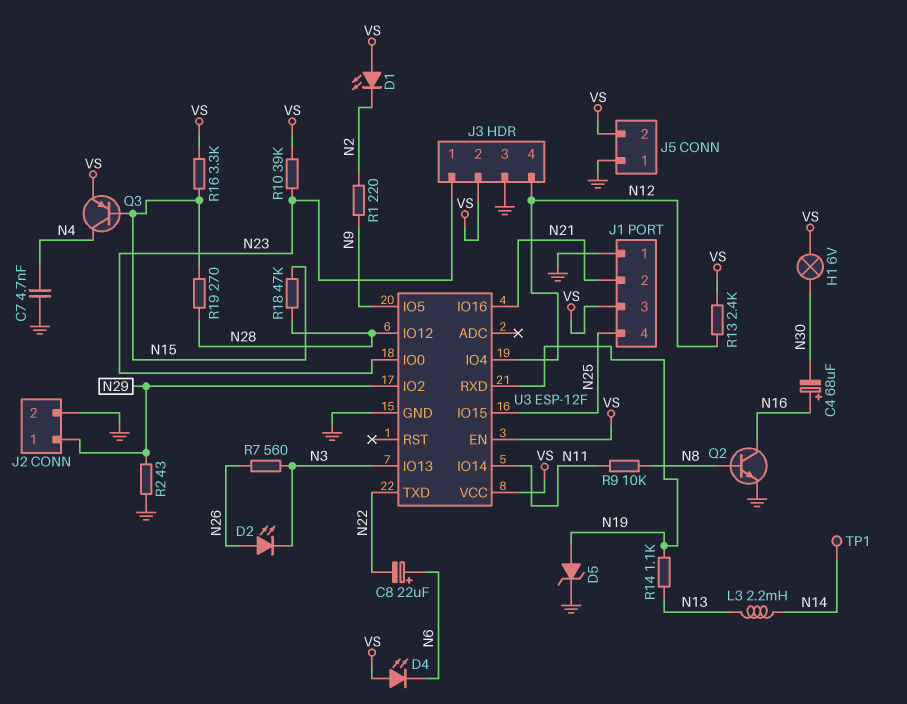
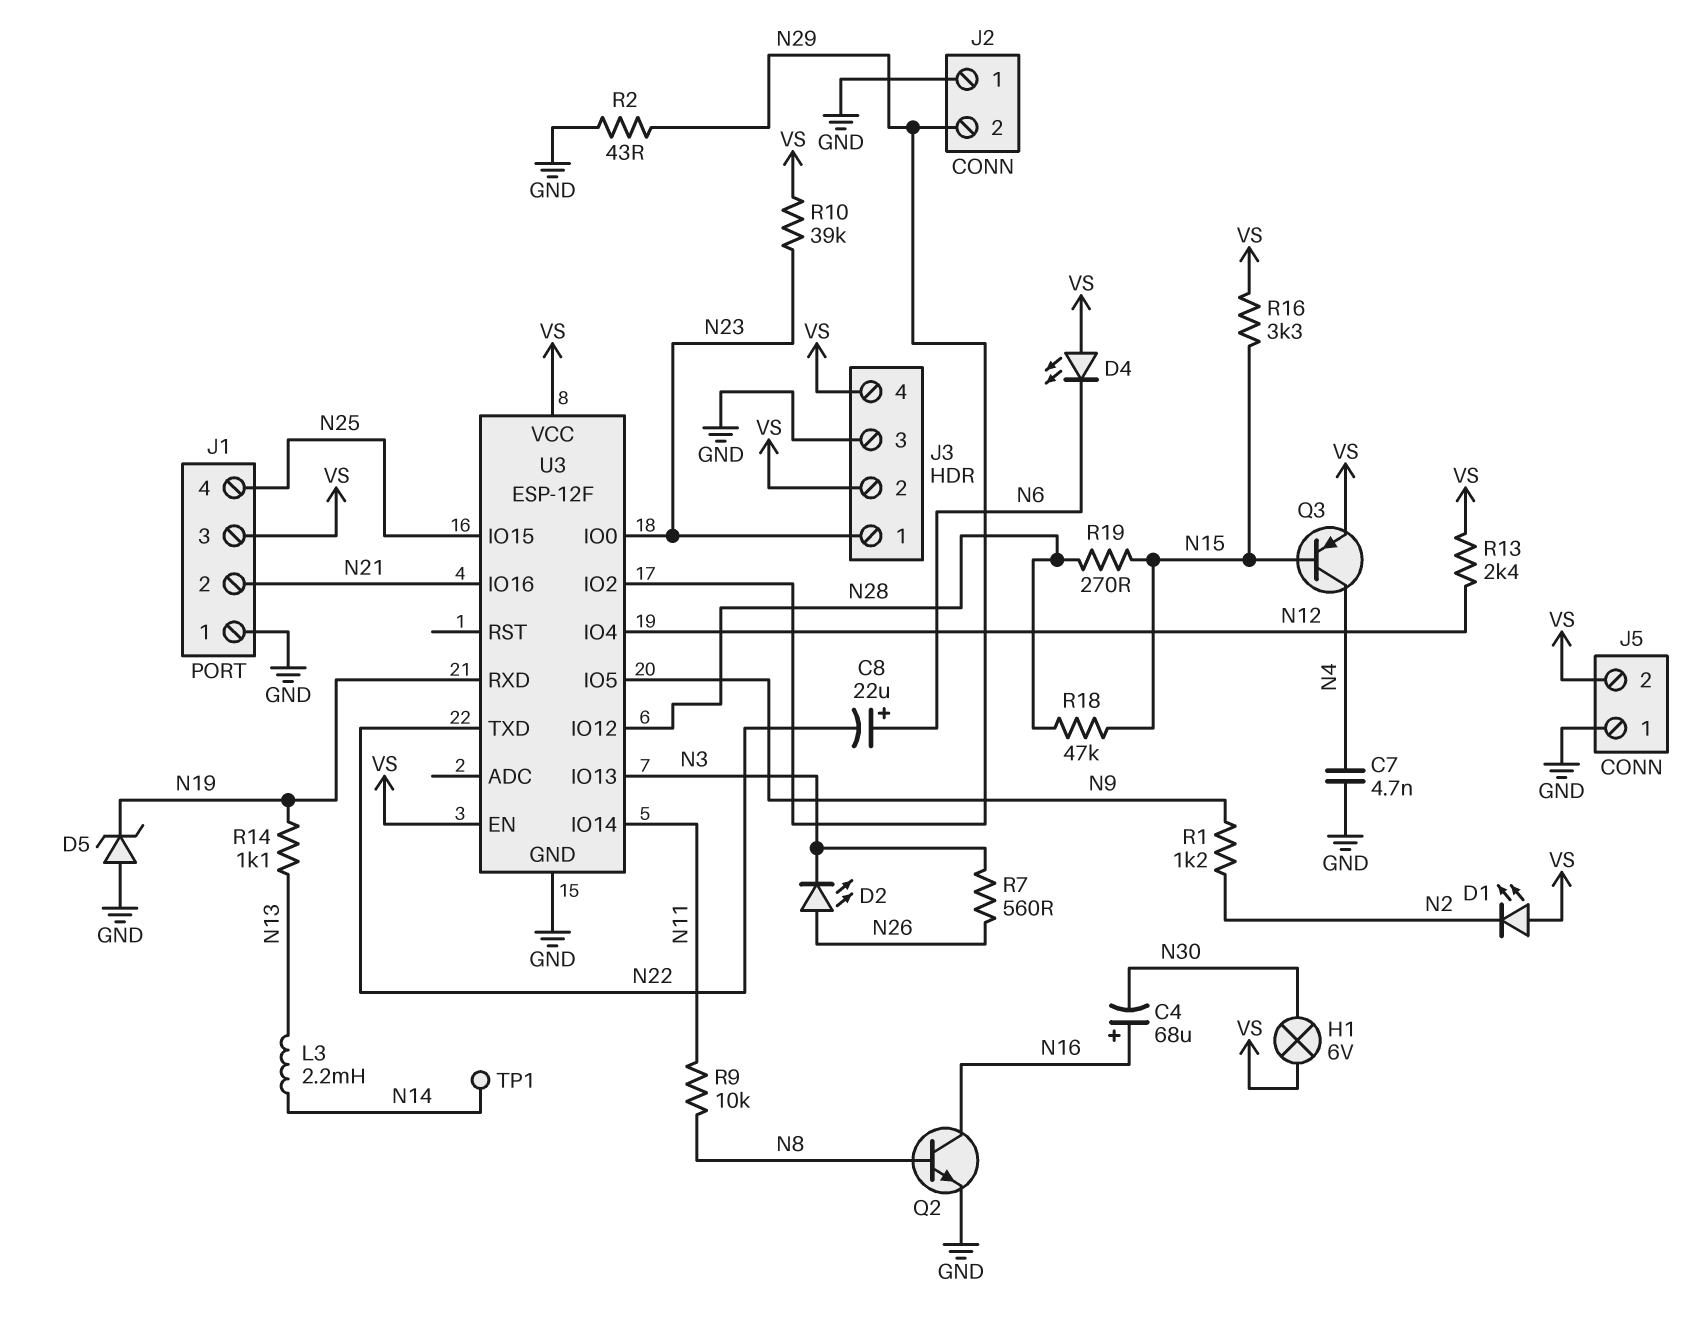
D5: zener (A N19, K GND) -> zener (A GND, K N19)
J2 pin 1: N29 -> GND
J2 pin 2: GND -> N29
J3 pin 4: N12 -> VS
R1: 220 (N2, N9) -> 1.2k (N2, N9)

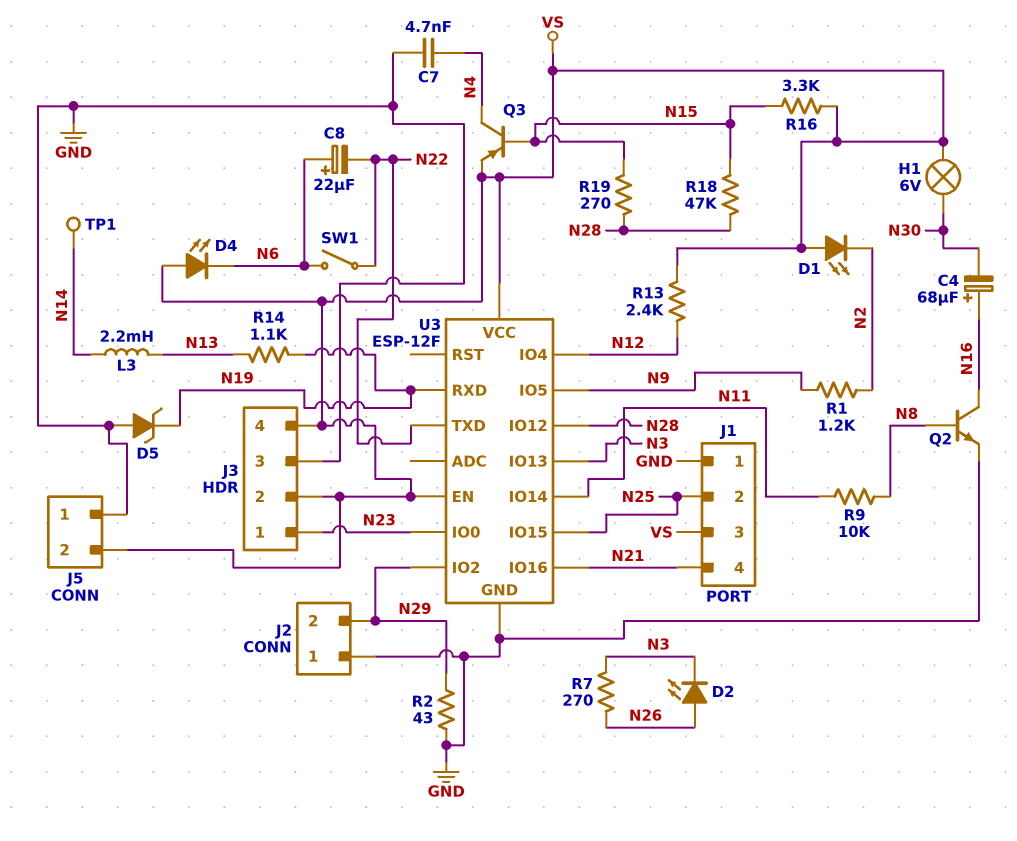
J1 pin 2: N21 -> N25
J1 pin 4: N25 -> N21
R7: 560 (N3, N26) -> 270 (N3, N26)
R10: 39k (N23, VS) -> none
SW1: none -> switch (N6, N22)

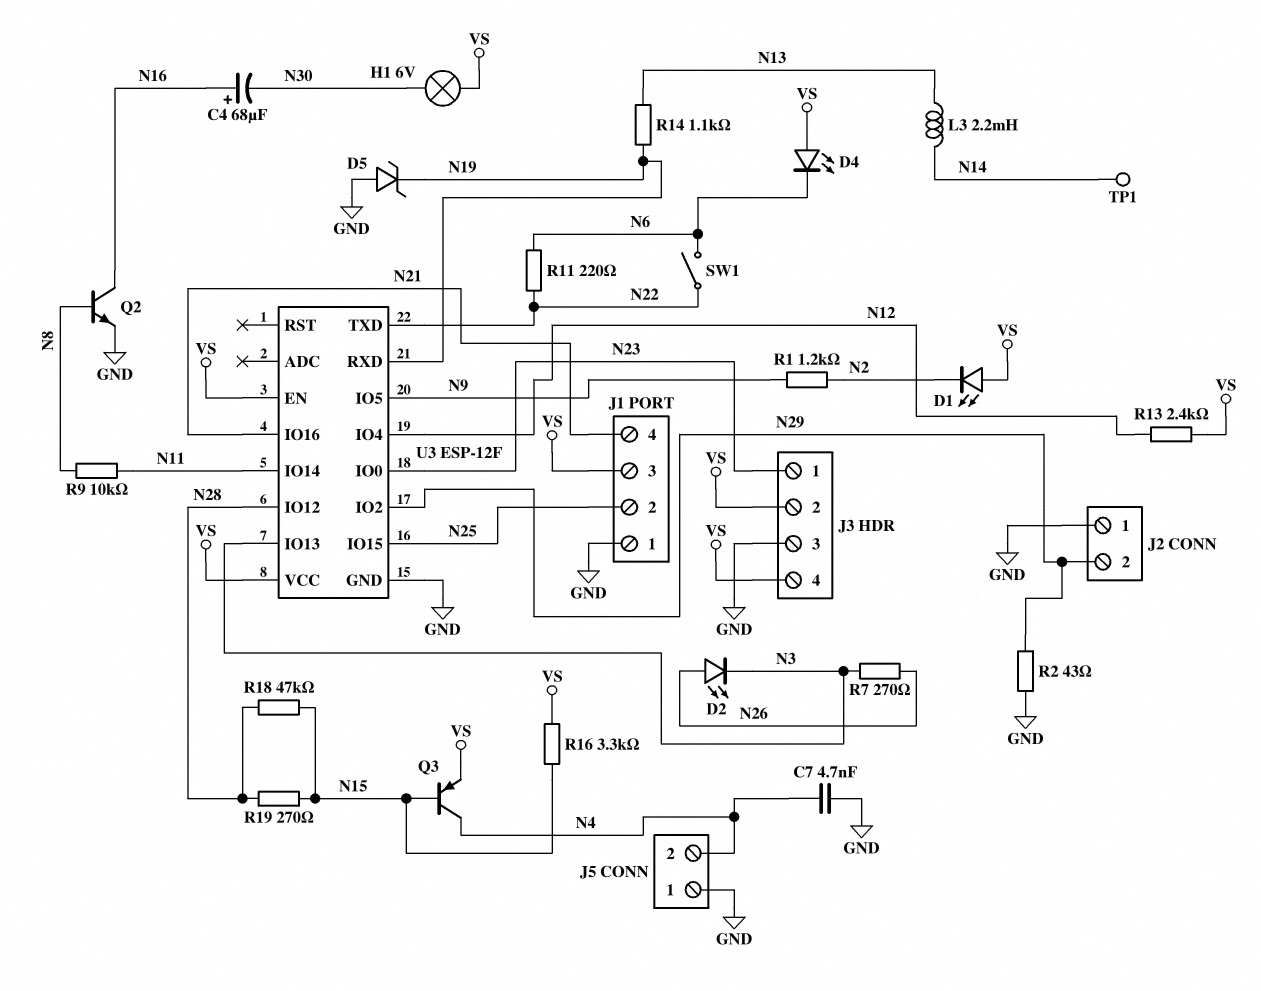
C8: 22uF (plus N6, minus N22) -> none
J5 pin 2: VS -> N4
R11: none -> 220 (N6, N22)

